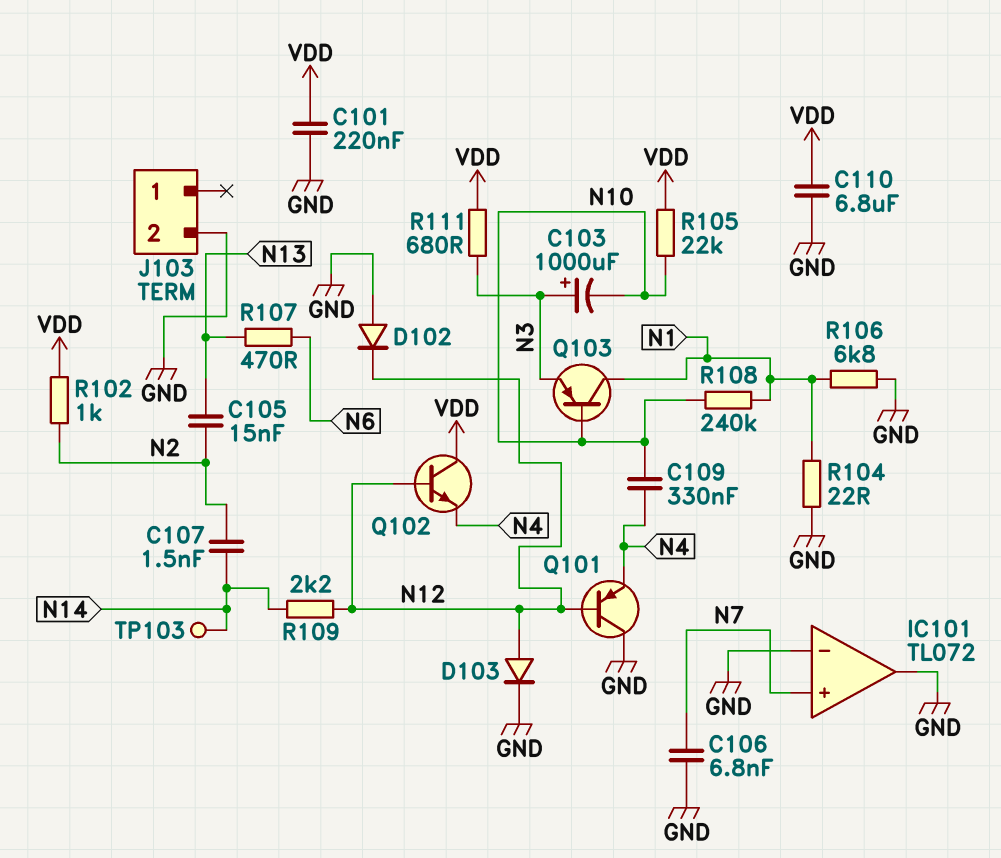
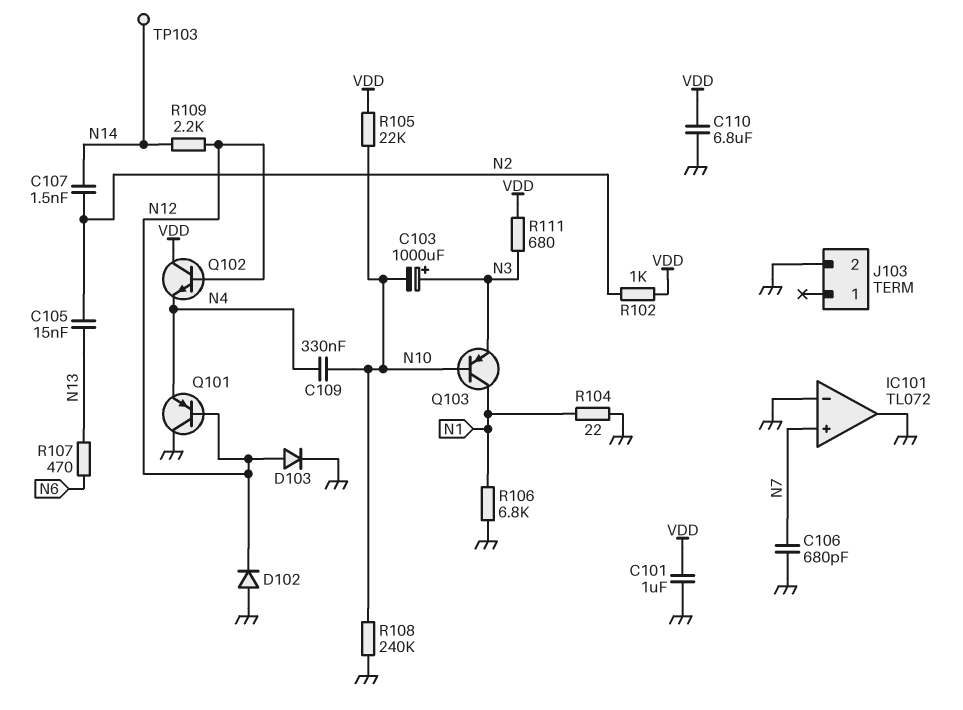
C101: 220nF (GND, VDD) -> 1uF (GND, VDD)
C106: 6.8nF (GND, N7) -> 680pF (GND, N7)
R108: 240k (N1, N10) -> 240k (GND, N10)

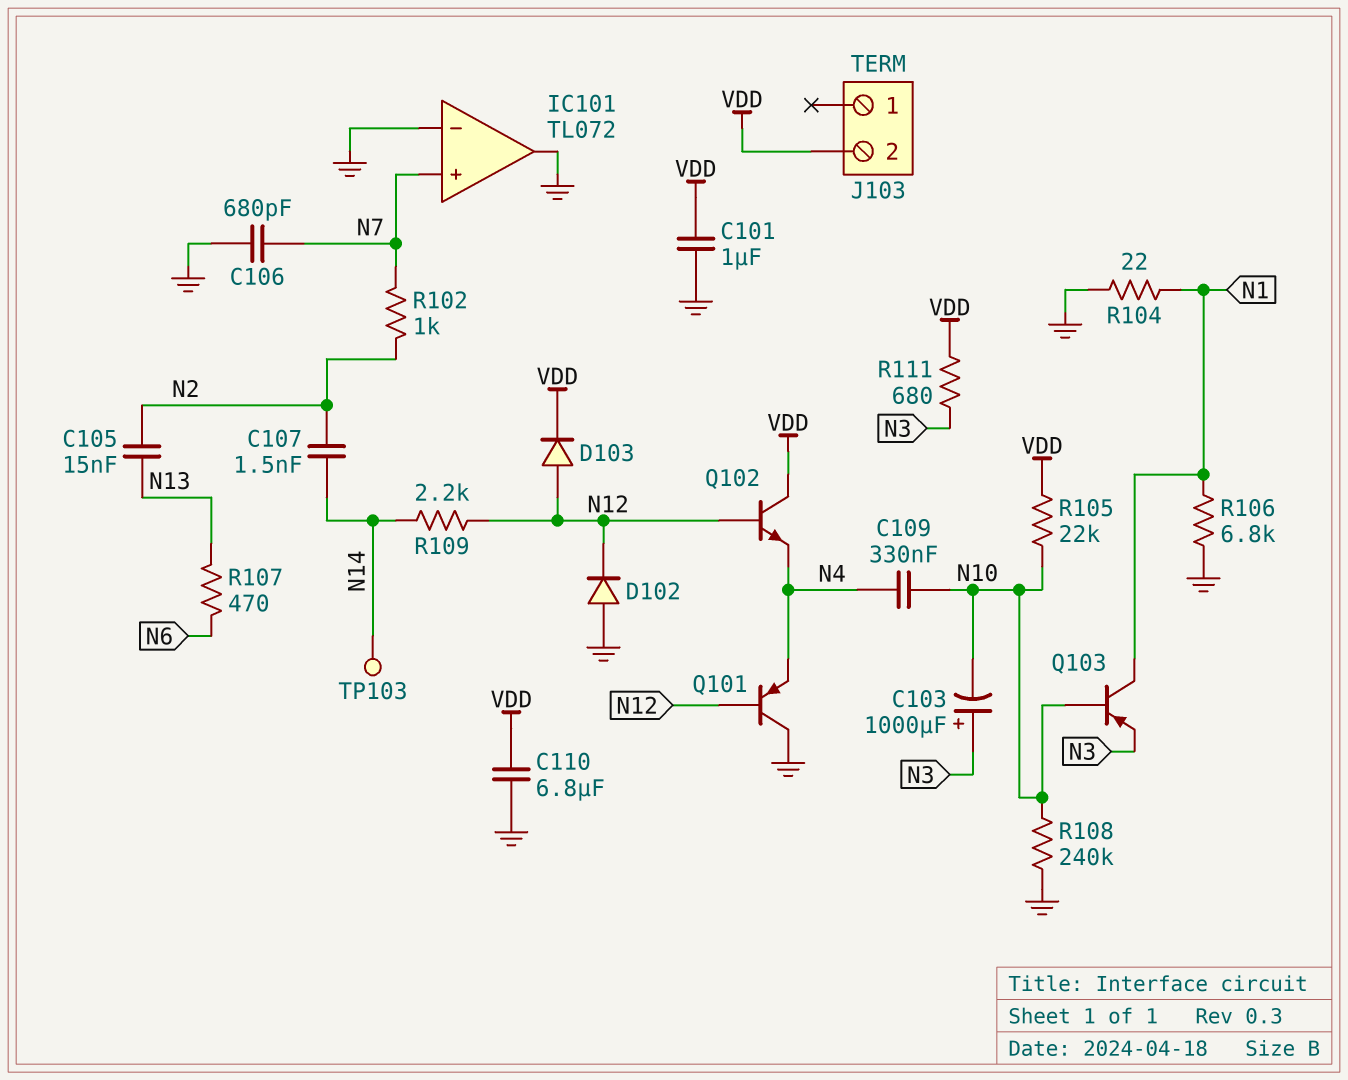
D103: diode (A N12, K GND) -> diode (A N12, K VDD)
J103 pin 2: GND -> VDD
R102: 1k (N2, VDD) -> 1k (N2, N7)

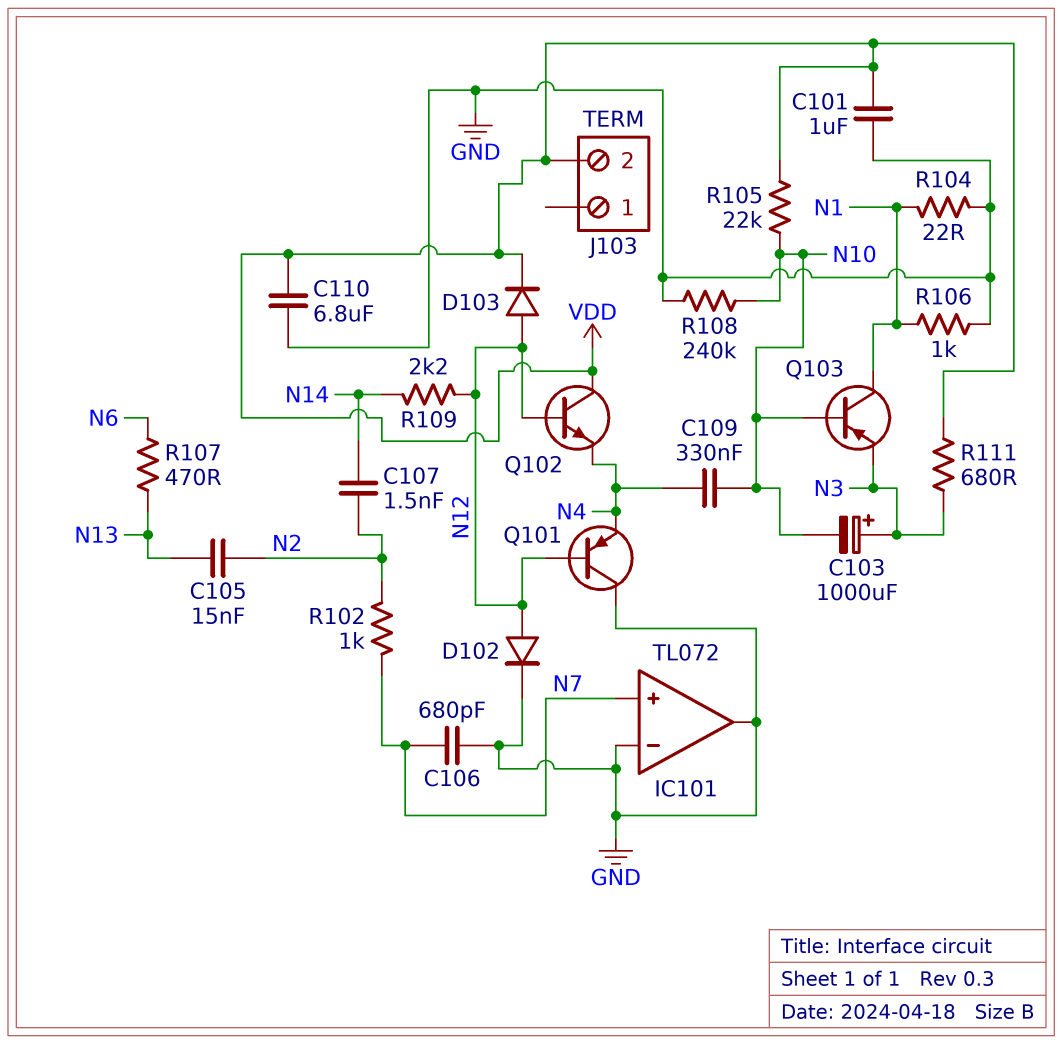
D102: diode (A GND, K N12) -> diode (A N12, K GND)
R106: 6.8k (GND, N1) -> 1k (GND, N1)
TP103: test point (N14) -> none

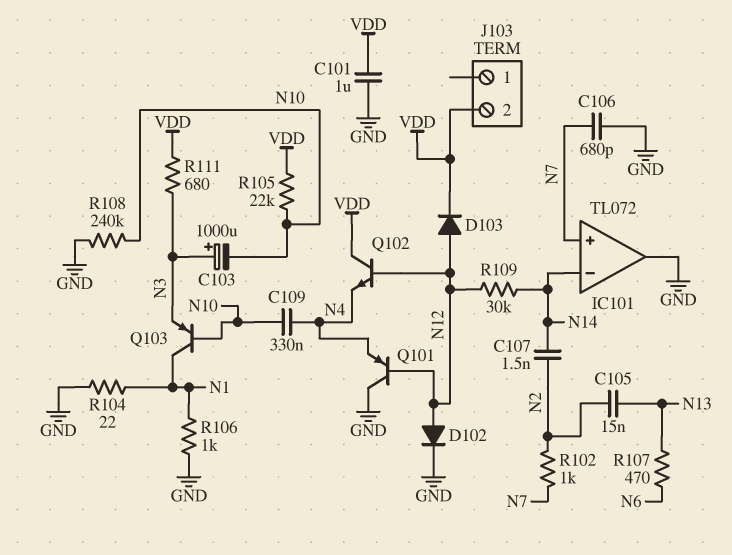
C110: 6.8uF (GND, VDD) -> none
IC101 pin in-: GND -> N14
R109: 2.2k (N12, N14) -> 30k (N12, N14)

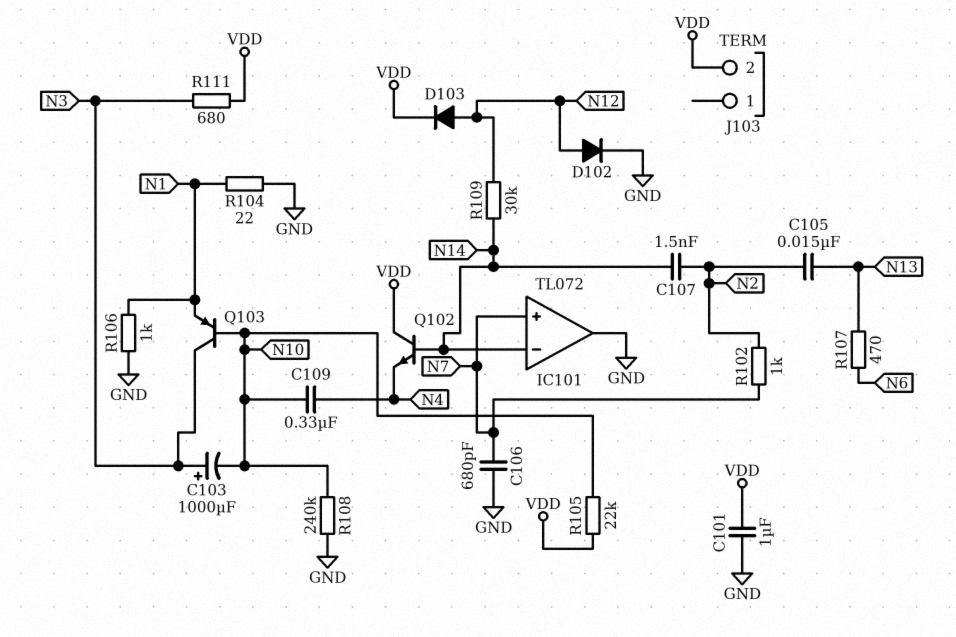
Q101: PNP (B N12, C GND, E N4) -> none
Q102: NPN (B N12, C VDD, E N4) -> NPN (B N14, C VDD, E N4)
Q103: PNP (B N10, C N1, E N3) -> PNP (B N10, C N3, E N1)

